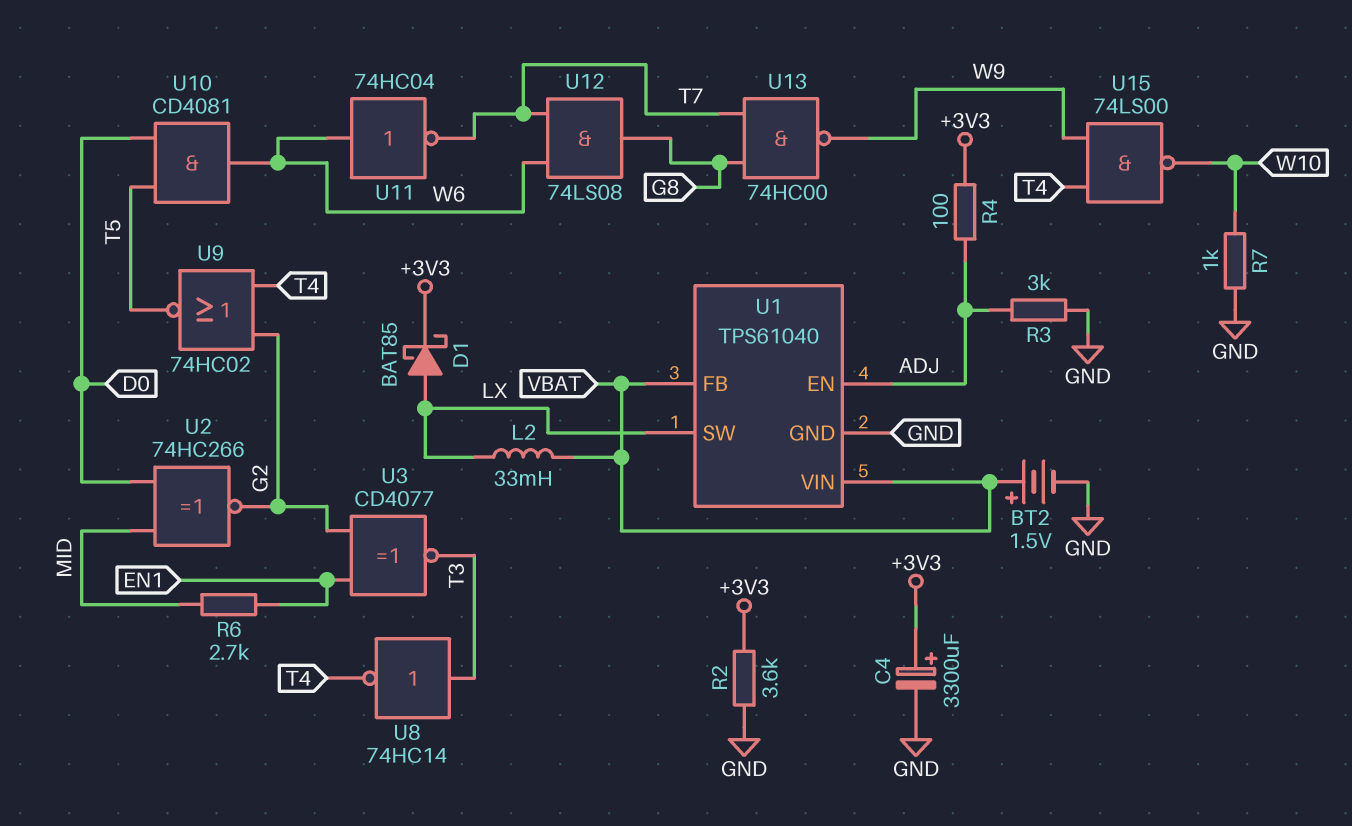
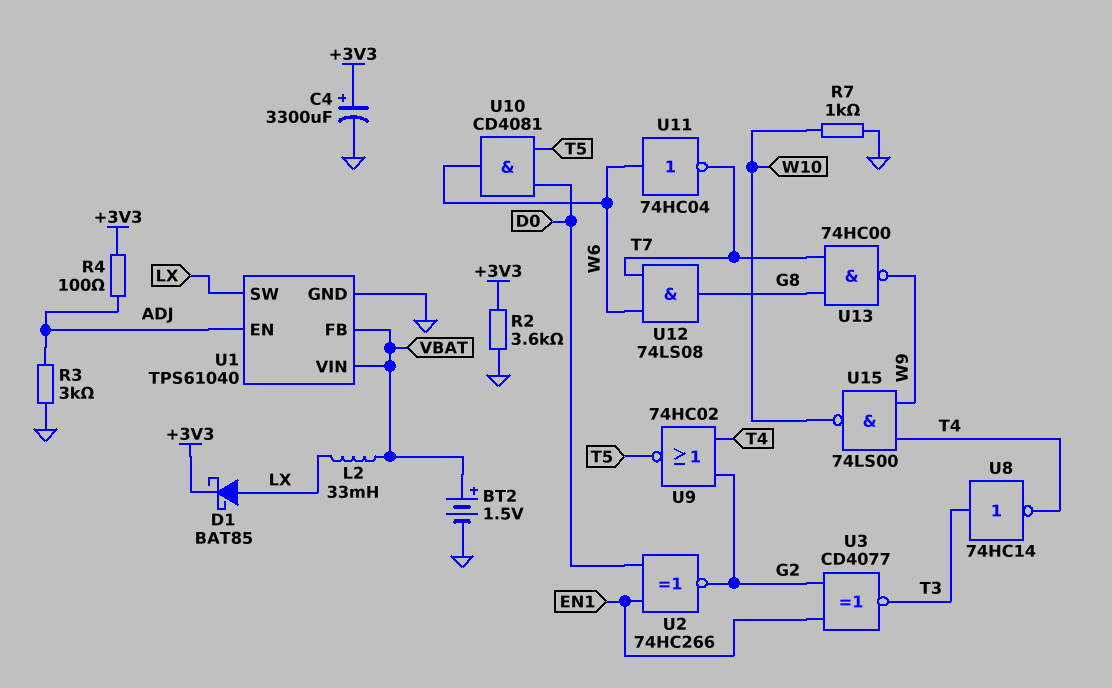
R6: 2.7k (EN1, MID) -> none
U2: XNOR 74HC266 (in D0, in MID, out G2) -> XNOR 74HC266 (in D0, in EN1, out G2)

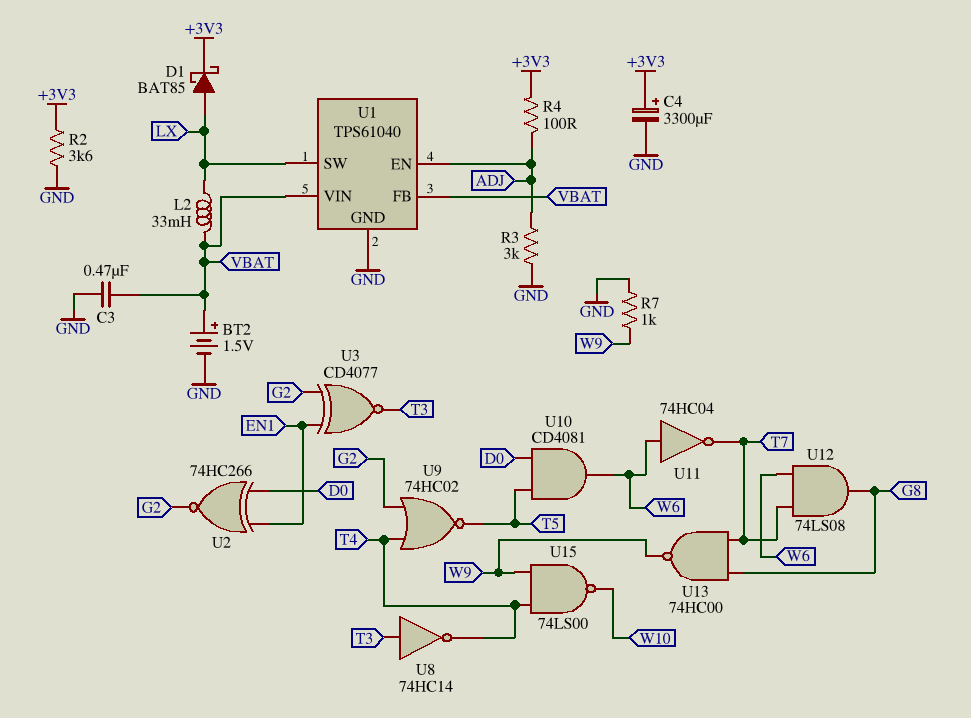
C3: none -> 470nF (GND, VBAT)
R7: 1k (GND, W10) -> 1k (GND, W9)

